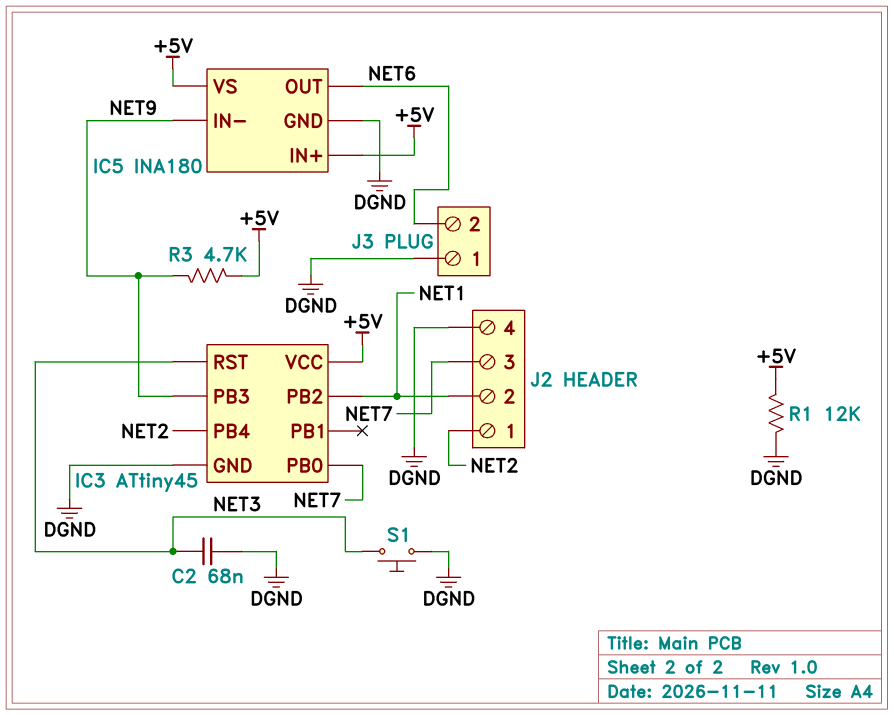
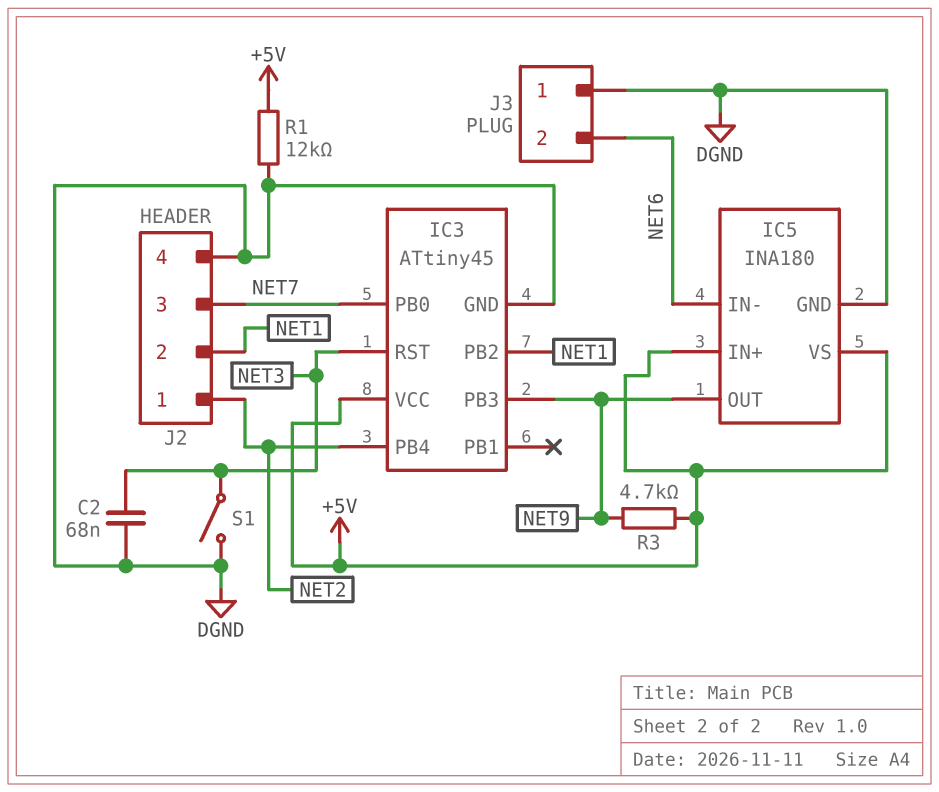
IC5 pin IN-: NET9 -> NET6
IC5 pin OUT: NET6 -> NET9
S1: button (DGND, NET3) -> switch (DGND, NET3)

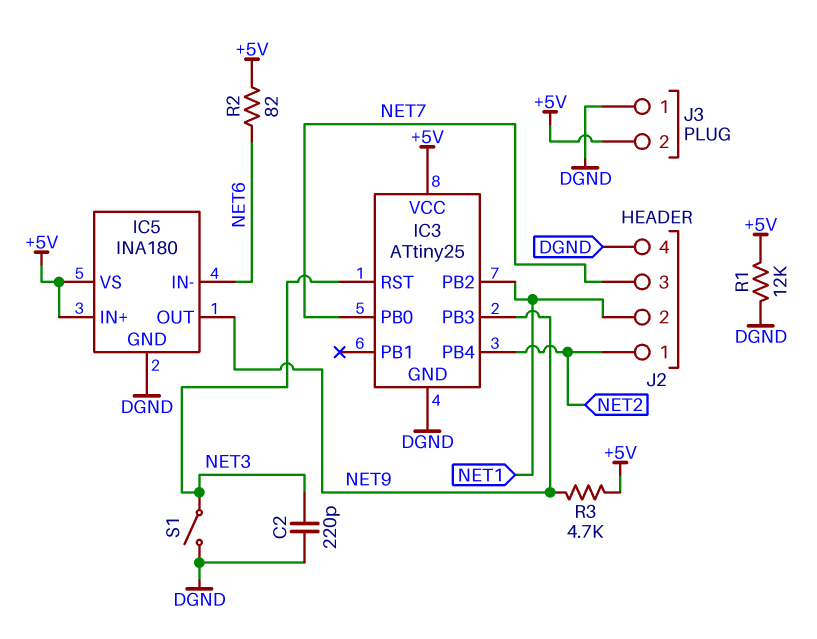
C2: 68nF (DGND, NET3) -> 220pF (DGND, NET3)
IC3: ATtiny45 -> ATtiny25
J3 pin 2: NET6 -> +5V
R2: none -> 82 (+5V, NET6)

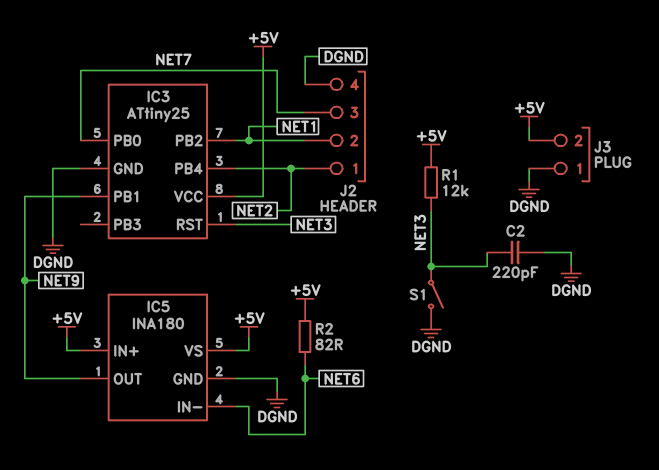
IC3 pin PB1: none -> NET9
IC3 pin PB3: NET9 -> none
R1: 12k (+5V, DGND) -> 12k (+5V, NET3)
R3: 4.7k (+5V, NET9) -> none

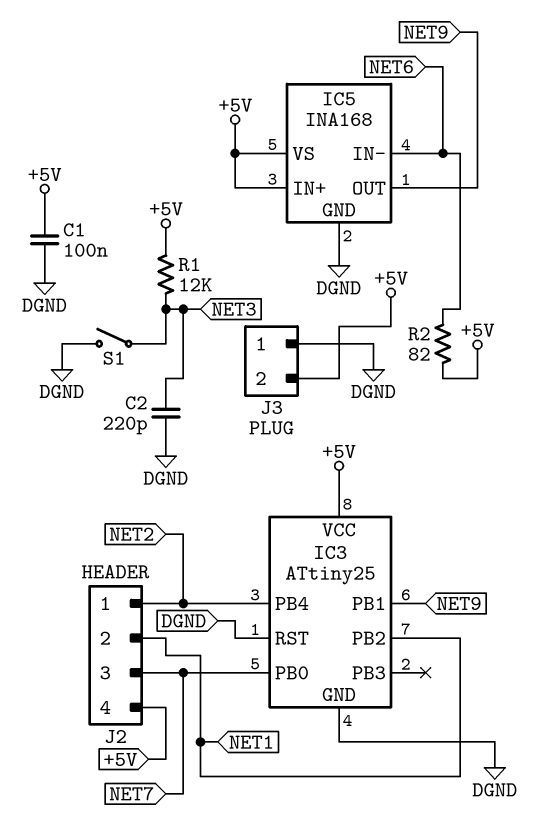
C1: none -> 100nF (+5V, DGND)
IC3 pin RST: NET3 -> DGND
IC5: INA180 -> INA168
J2 pin 4: DGND -> +5V

